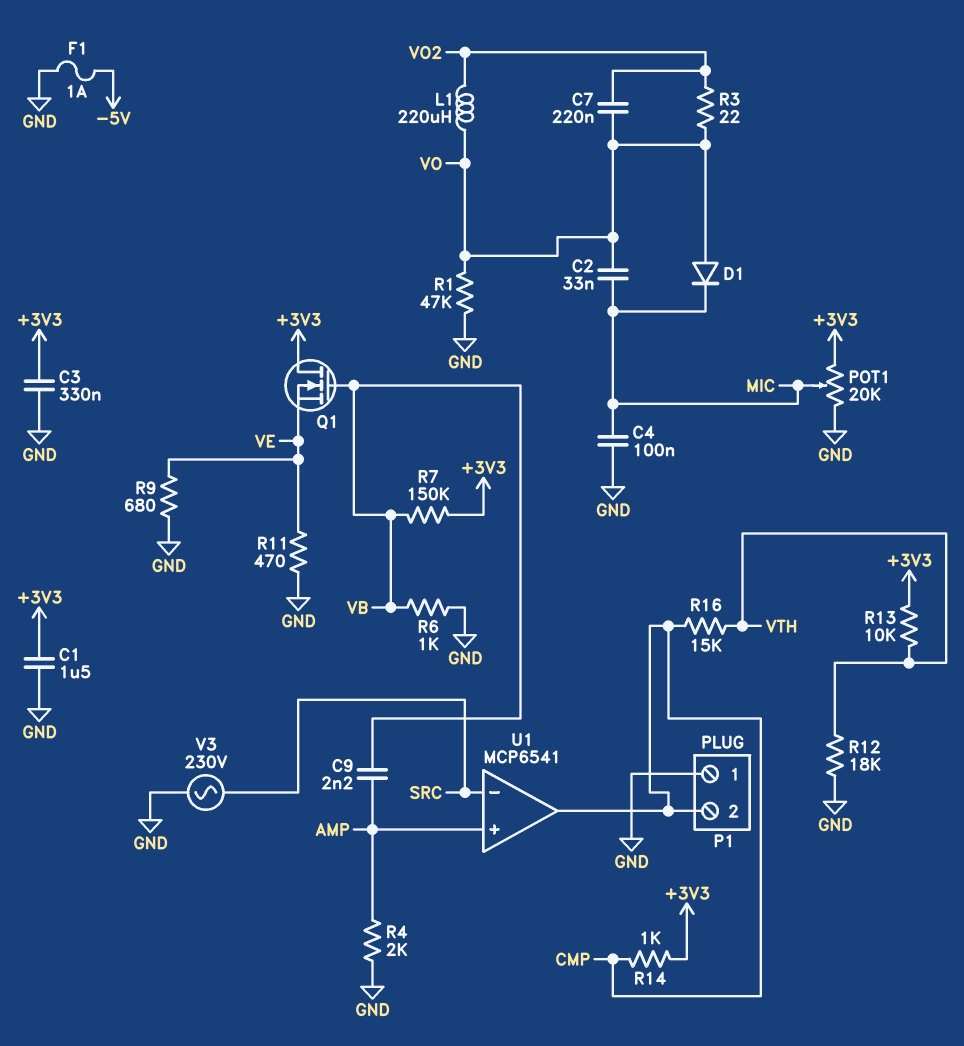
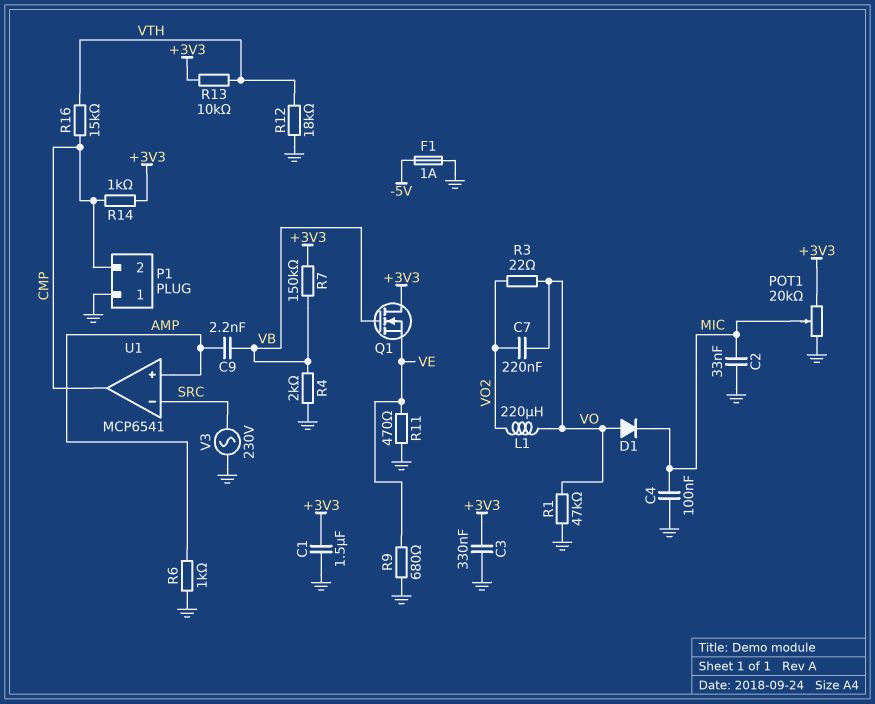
C2: 33nF (MIC, VO) -> 33nF (GND, MIC)
R4: 2k (AMP, GND) -> 2k (GND, VB)
R6: 1k (GND, VB) -> 1k (AMP, GND)

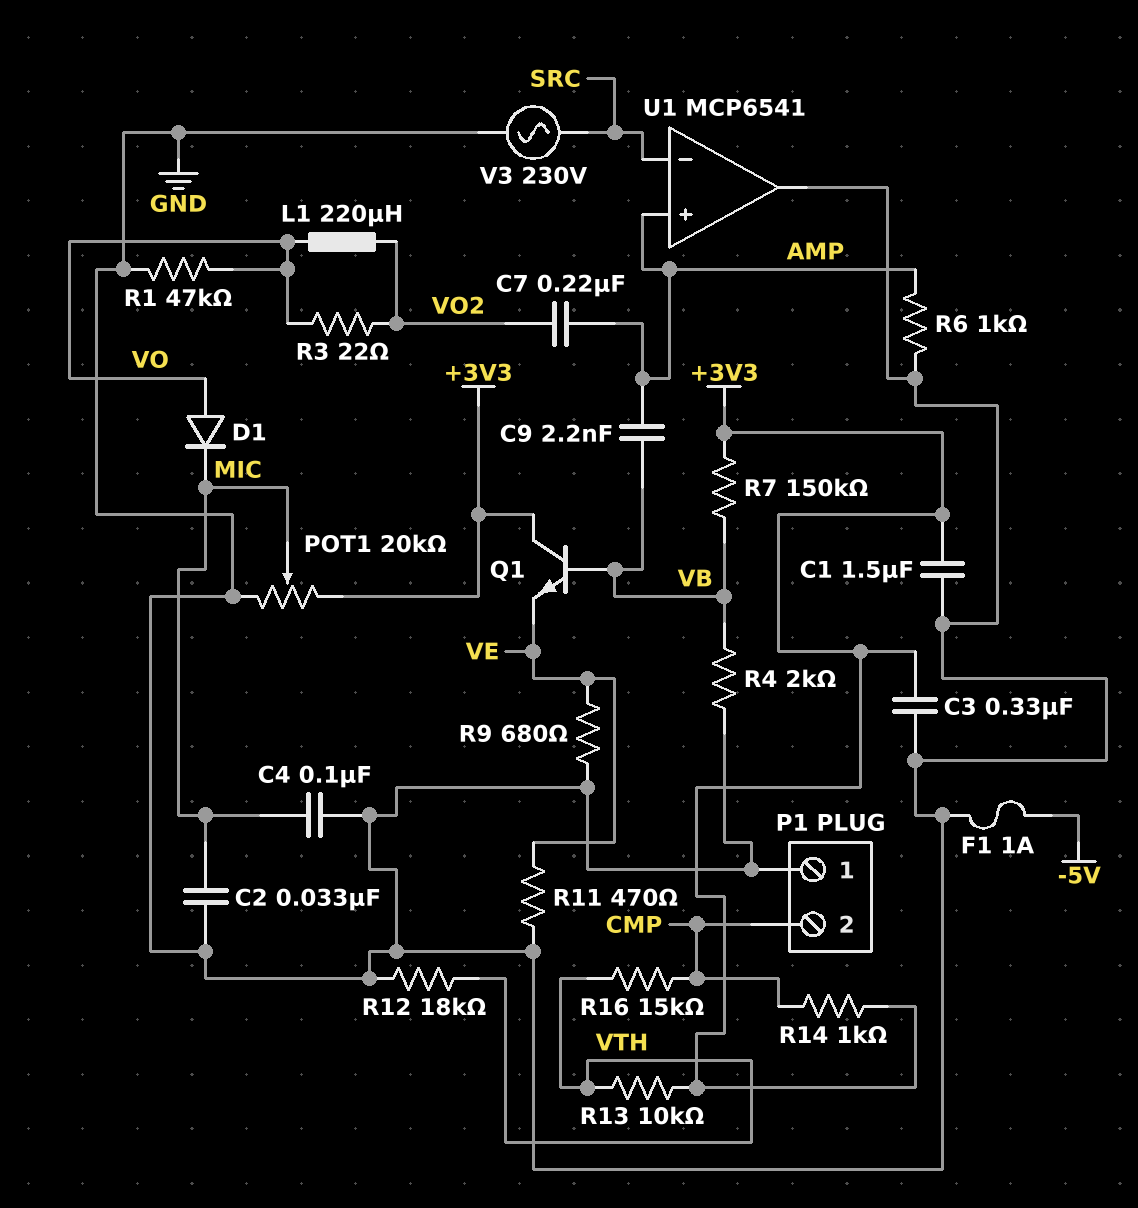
C7: 220nF (VO, VO2) -> 220nF (AMP, VO2)
Q1: NMOS (G VB, D +3V3, S VE) -> NPN (B VB, C +3V3, E VE)
U1 pin out: CMP -> GND

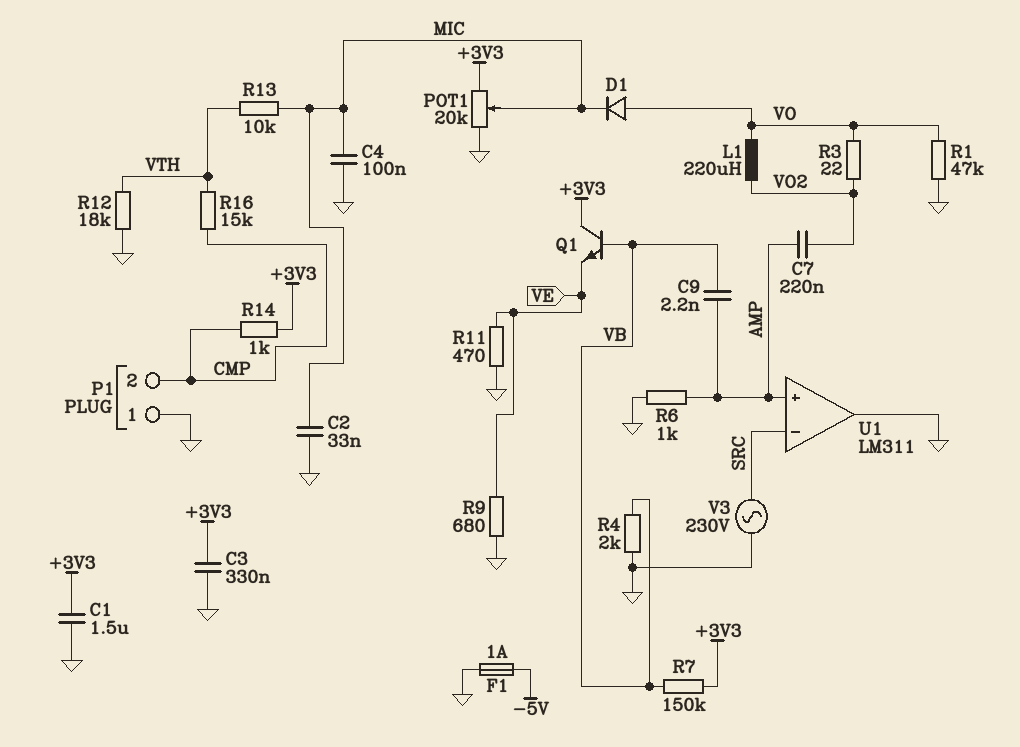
R13: 10k (+3V3, VTH) -> 10k (MIC, VTH)
U1: MCP6541 -> LM311

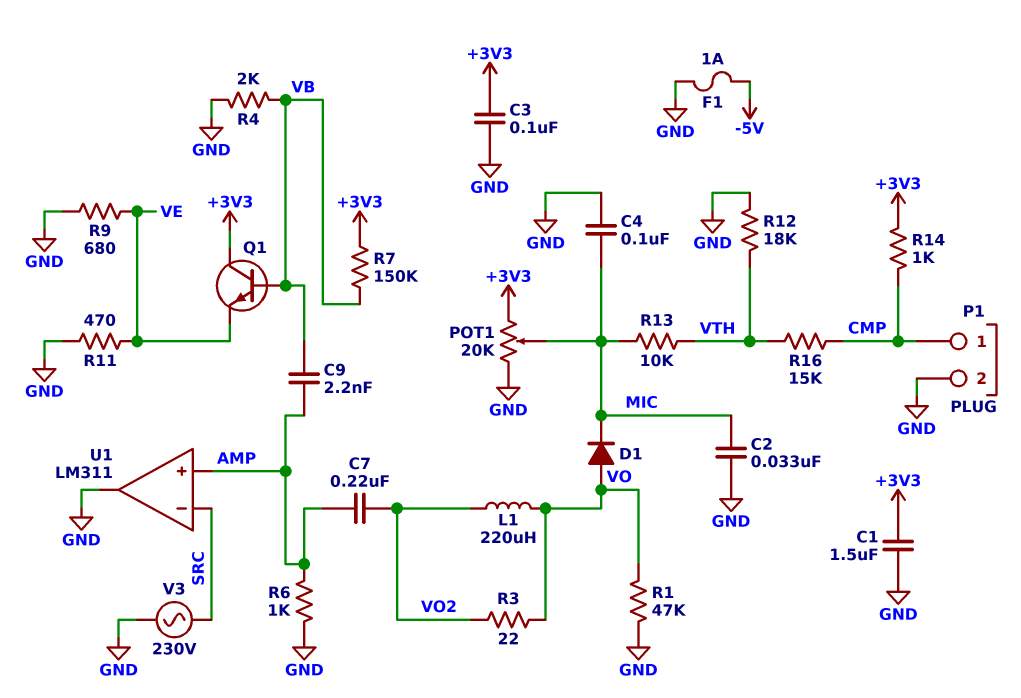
C3: 330nF (+3V3, GND) -> 100nF (+3V3, GND)
P1 pin 1: GND -> CMP
P1 pin 2: CMP -> GND

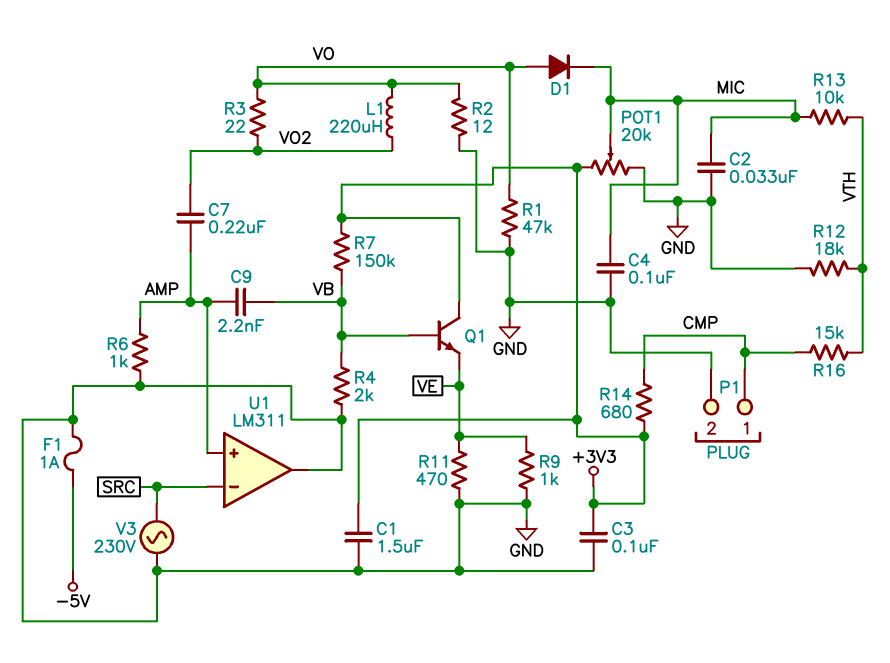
R2: none -> 12 (GND, VO)
R9: 680 (GND, VE) -> 1k (GND, VE)
R14: 1k (+3V3, CMP) -> 680 (+3V3, CMP)

